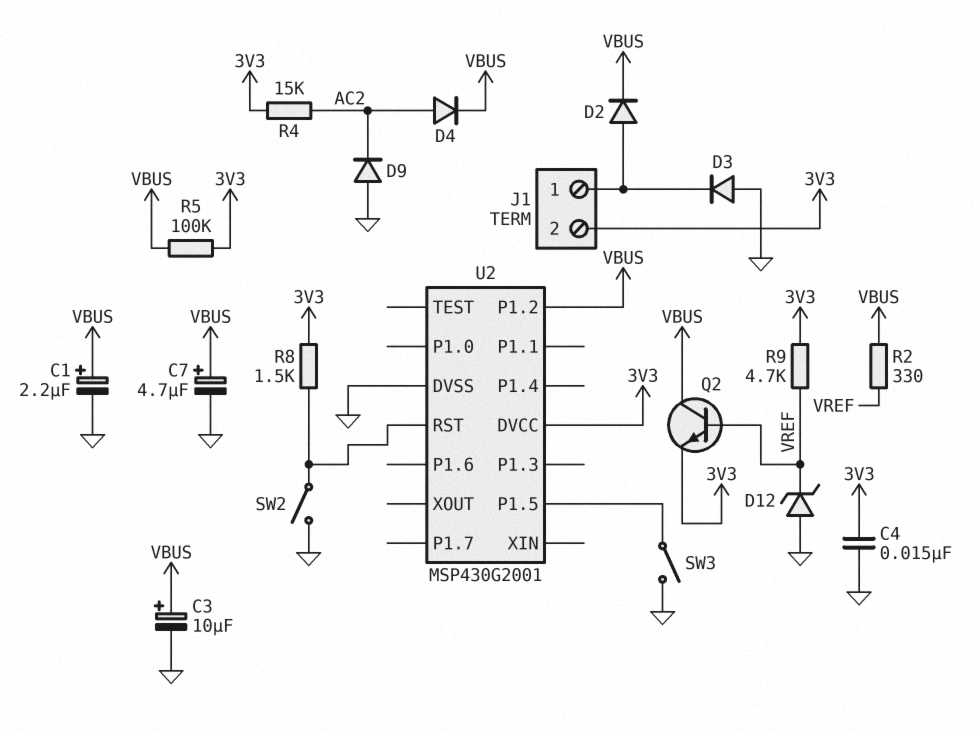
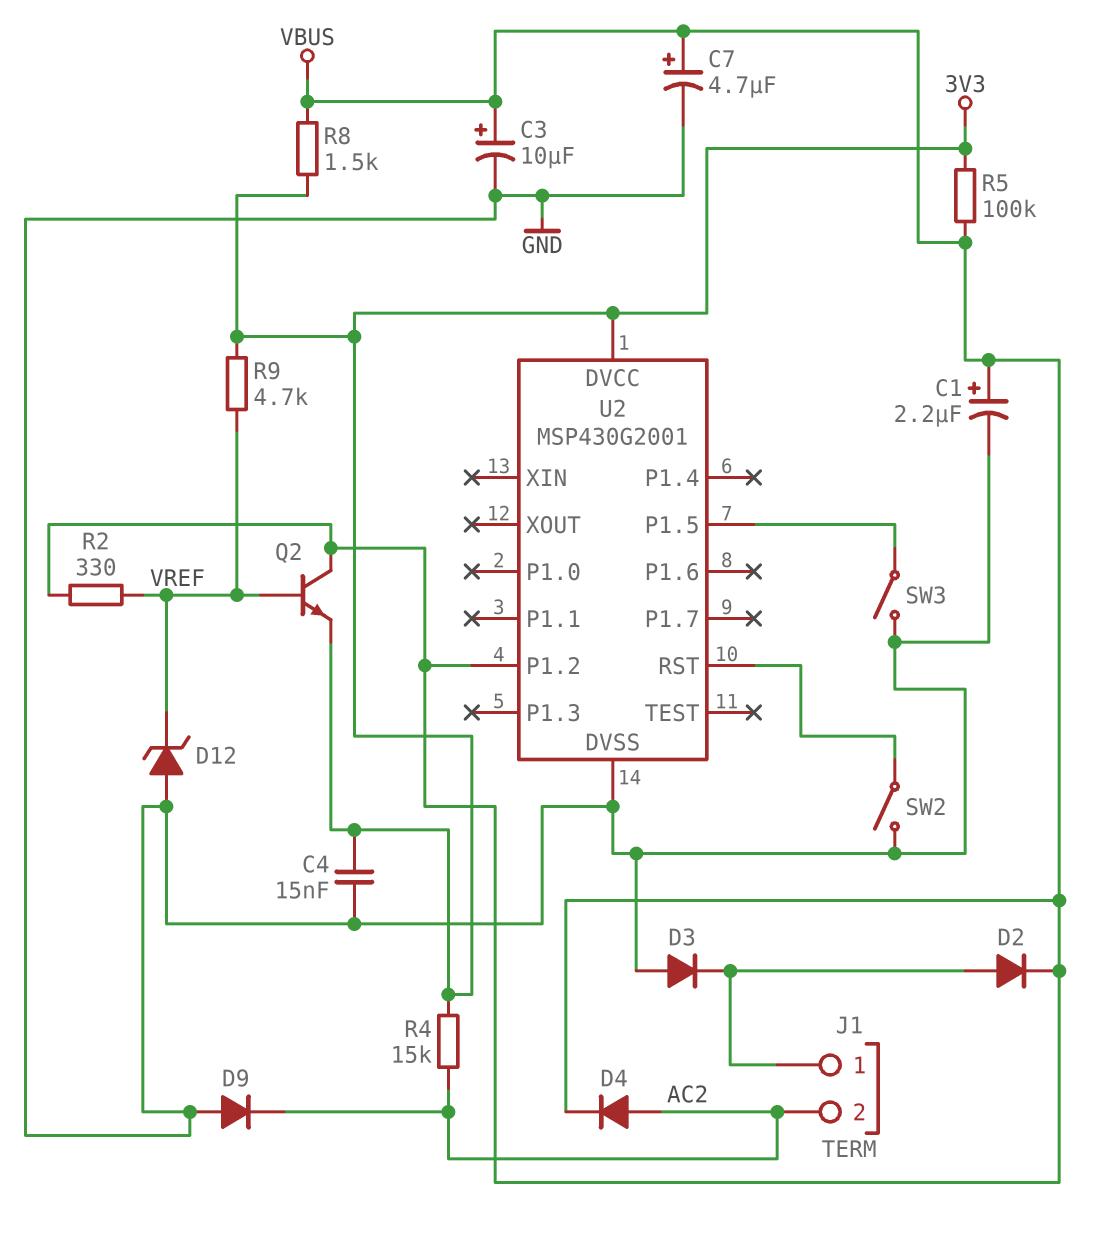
J1 pin 2: 3V3 -> AC2
R8: 1.5k (3V3, U2/RST) -> 1.5k (3V3, VBUS)

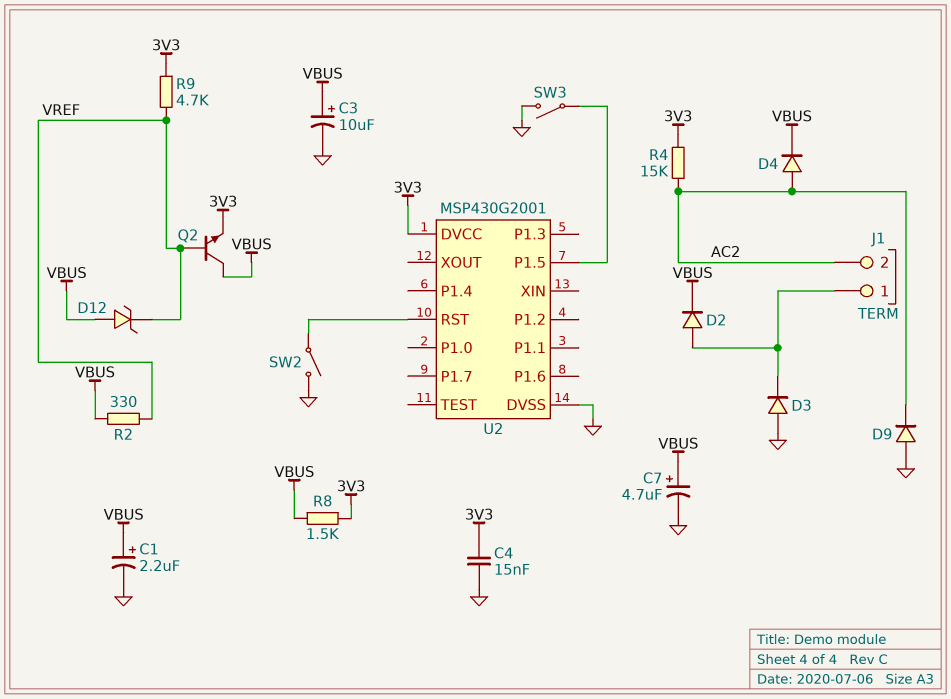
D12: zener (A GND, K VREF) -> zener (A VBUS, K VREF)
R5: 100k (3V3, VBUS) -> none
U2 pin P1.2: VBUS -> none

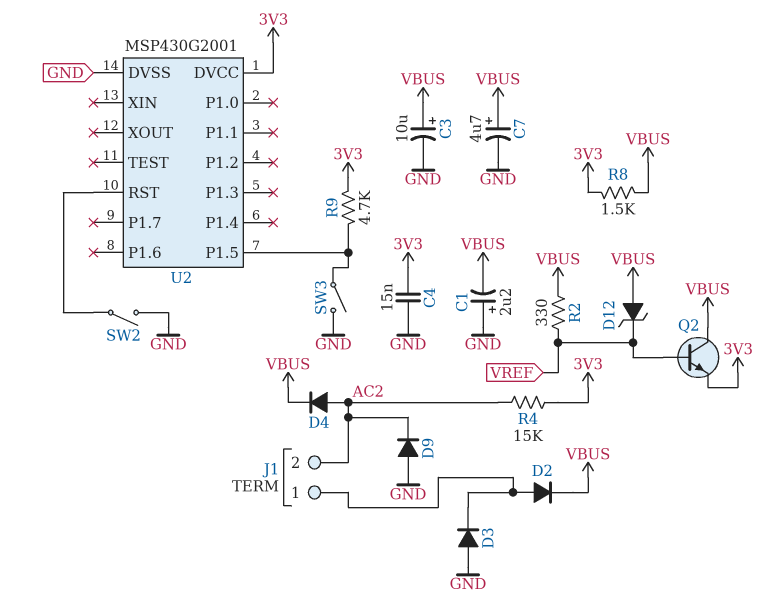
C1: 2.2uF (plus VBUS, minus GND) -> 2.2uF (plus GND, minus VBUS)
R9: 4.7k (3V3, VREF) -> 4.7k (3V3, U2/P1.5)

